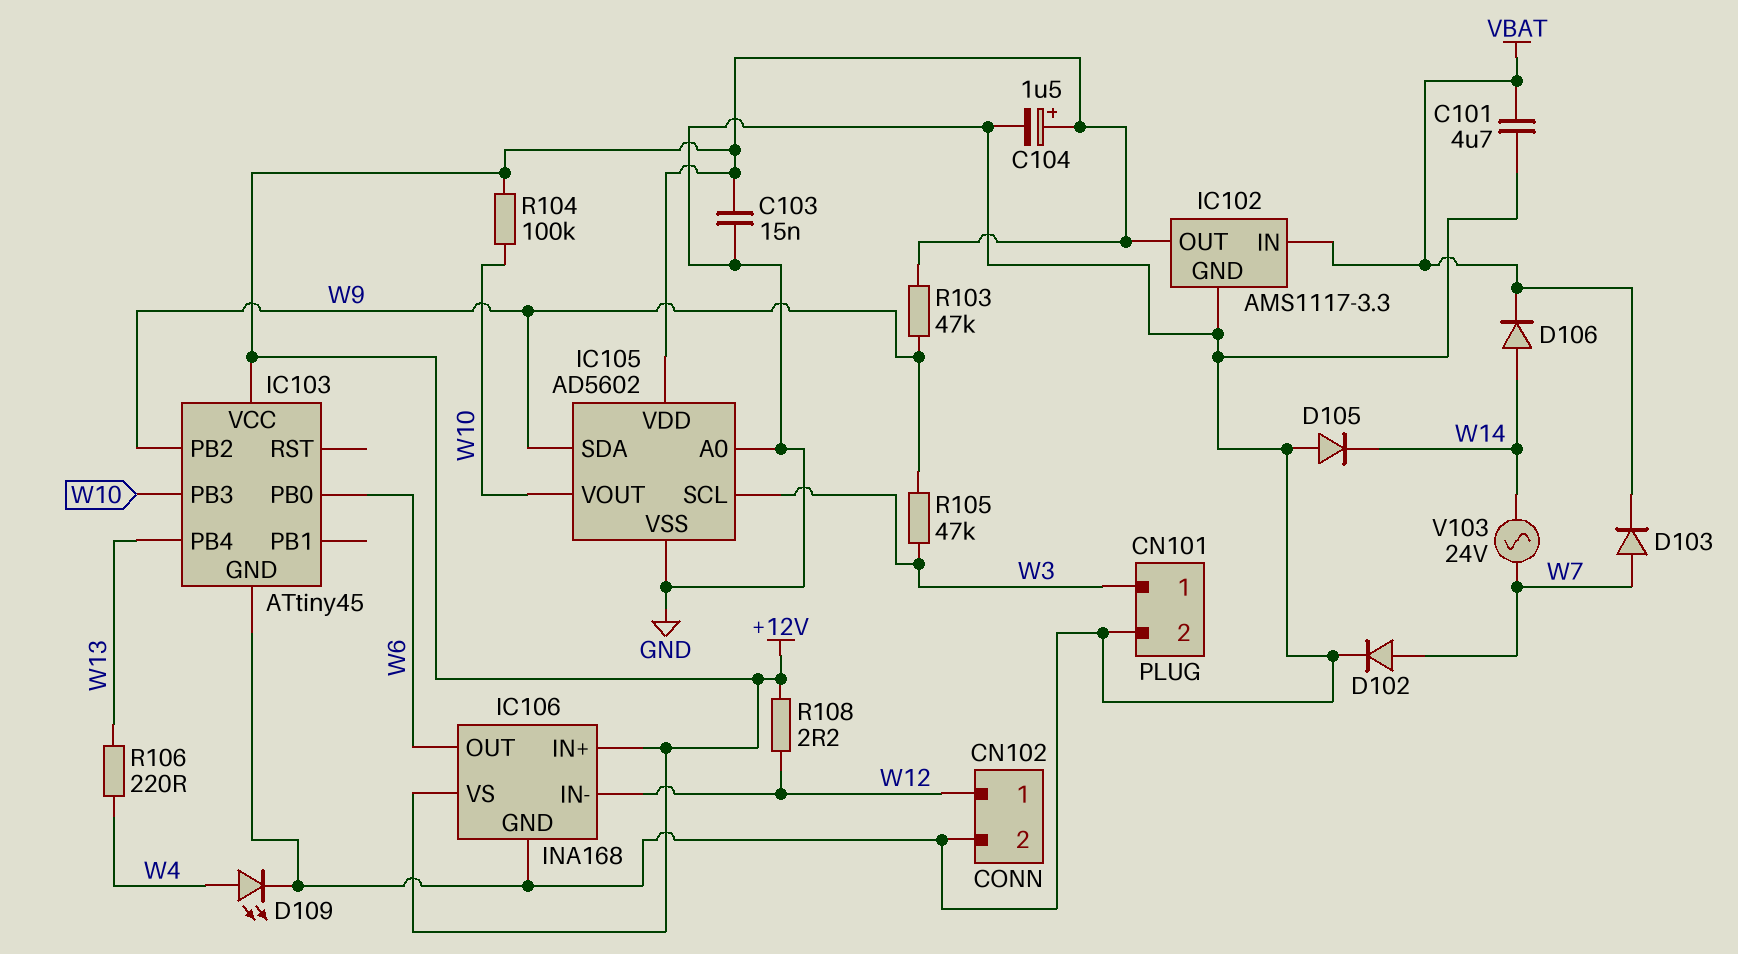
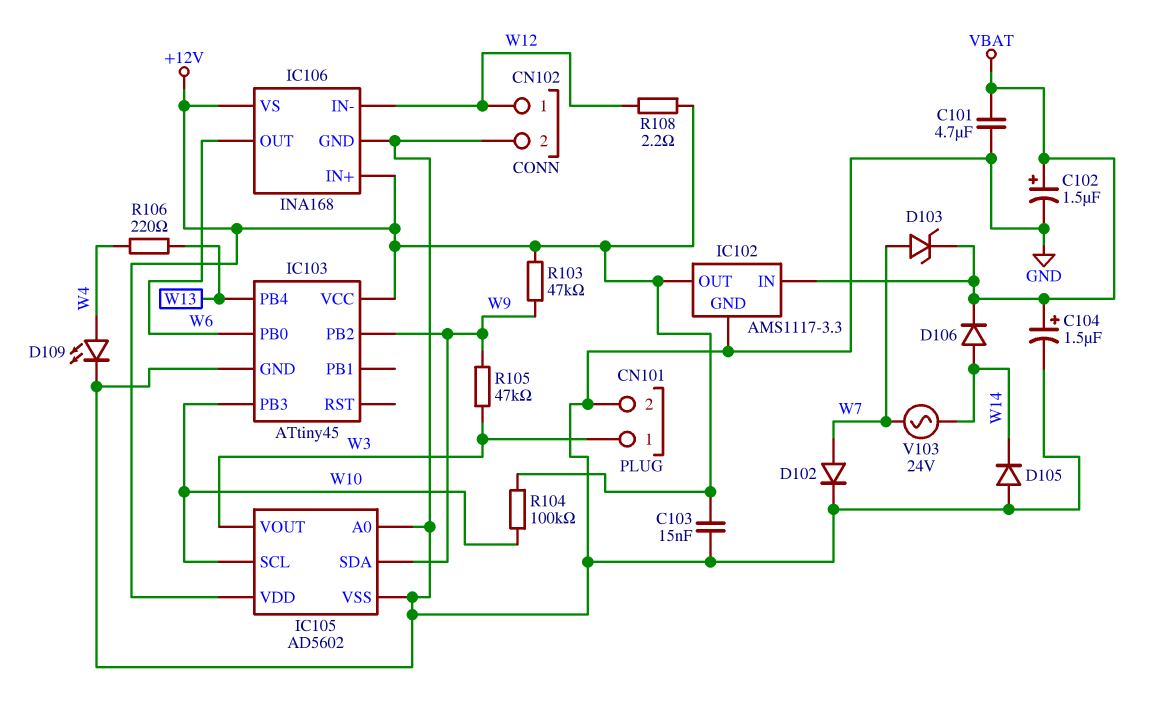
C102: none -> 1.5uF (plus VBAT, minus GND)
C104: 1.5uF (plus +12V, minus GND) -> 1.5uF (plus VBAT, minus GND)
D103: diode (A W7, K VBAT) -> zener (A W7, K VBAT)
IC105 pin SCL: W3 -> W10
IC105 pin VOUT: W10 -> W3

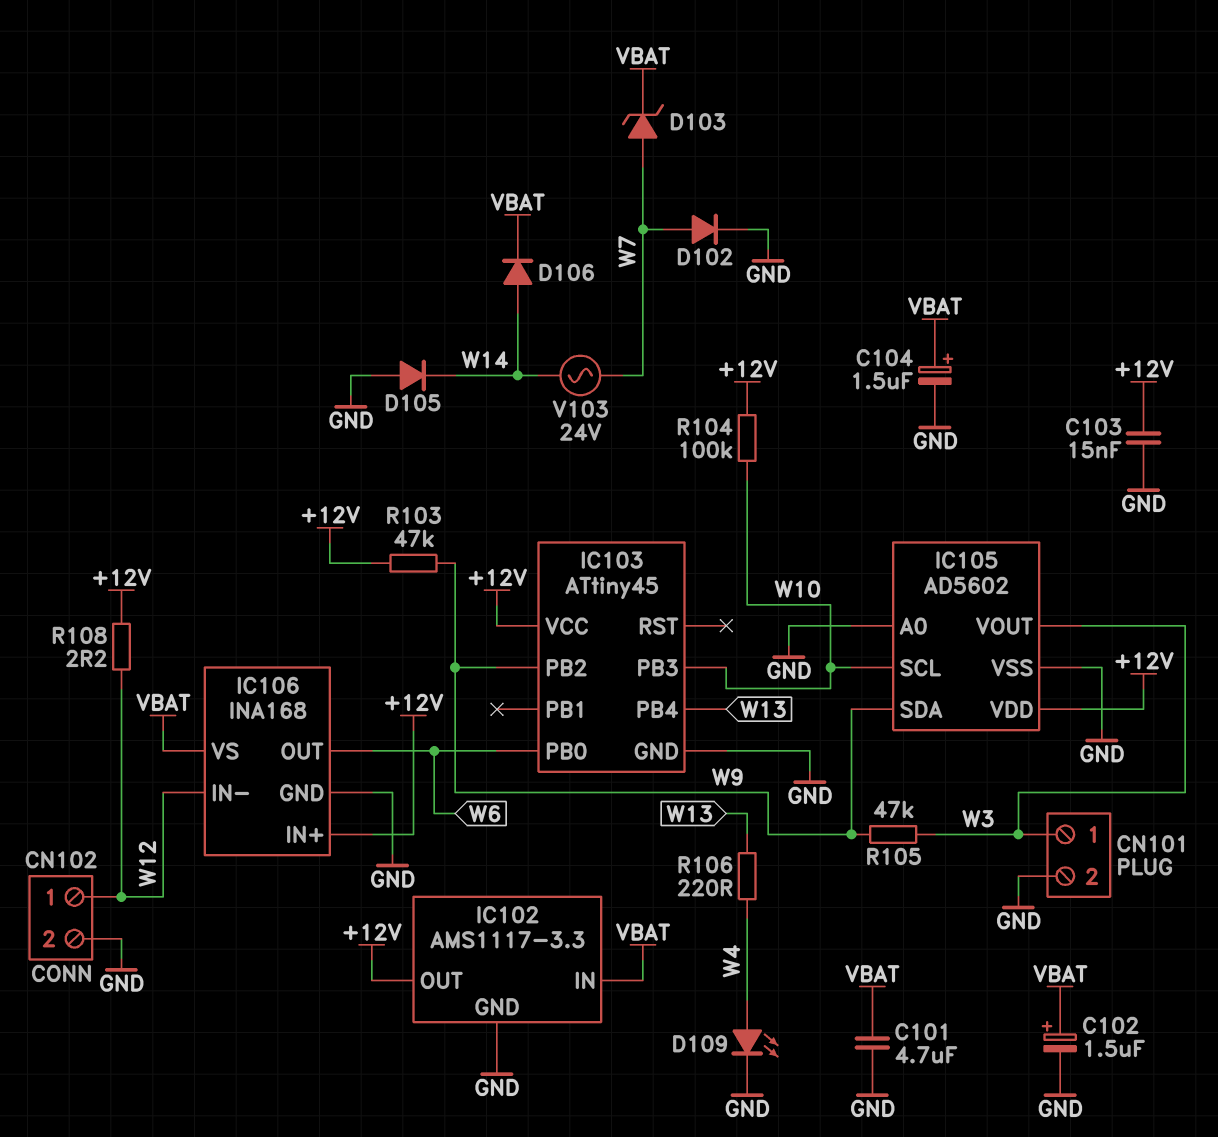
IC106 pin VS: +12V -> VBAT

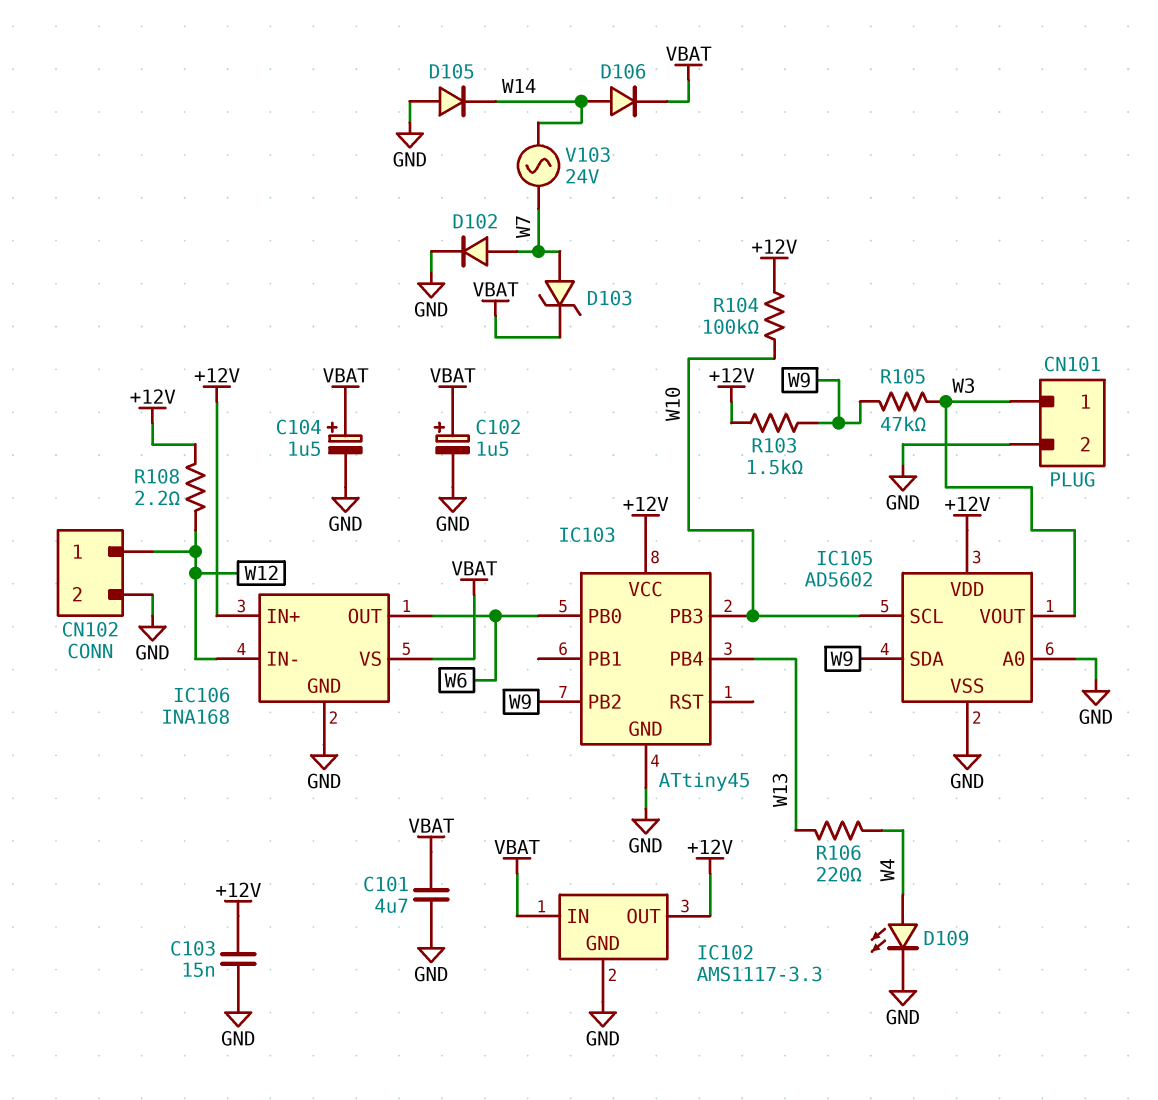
R103: 47k (+12V, W9) -> 1.5k (+12V, W9)

